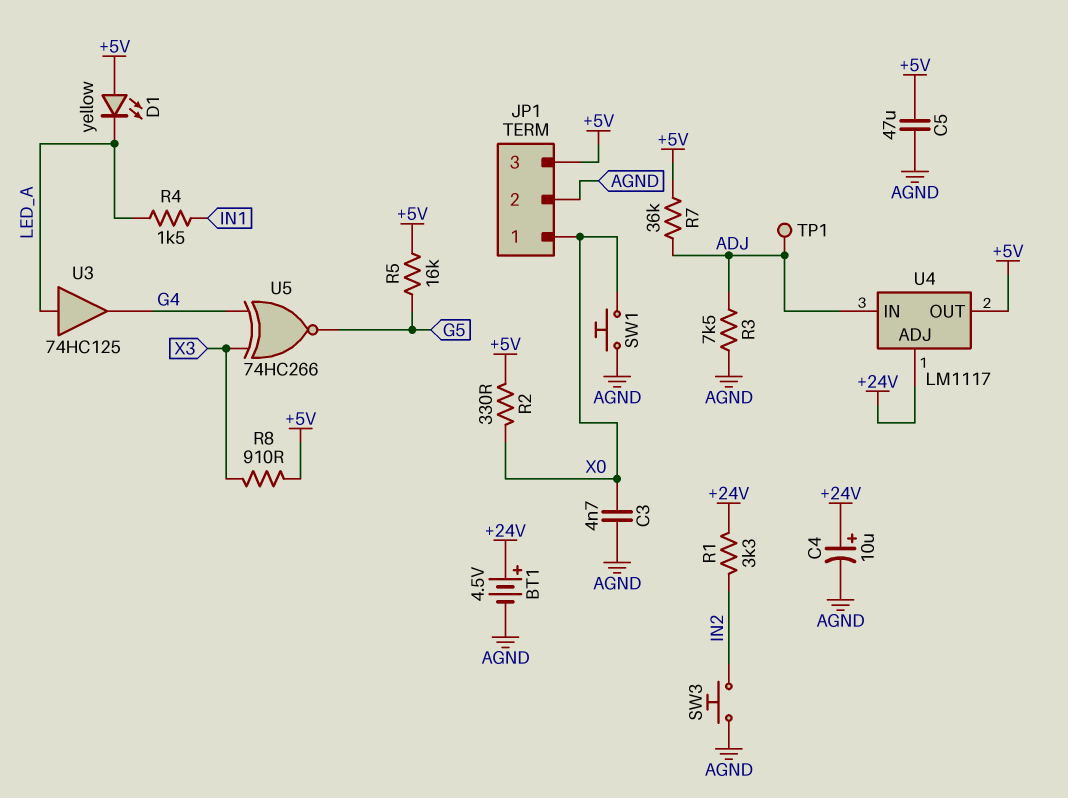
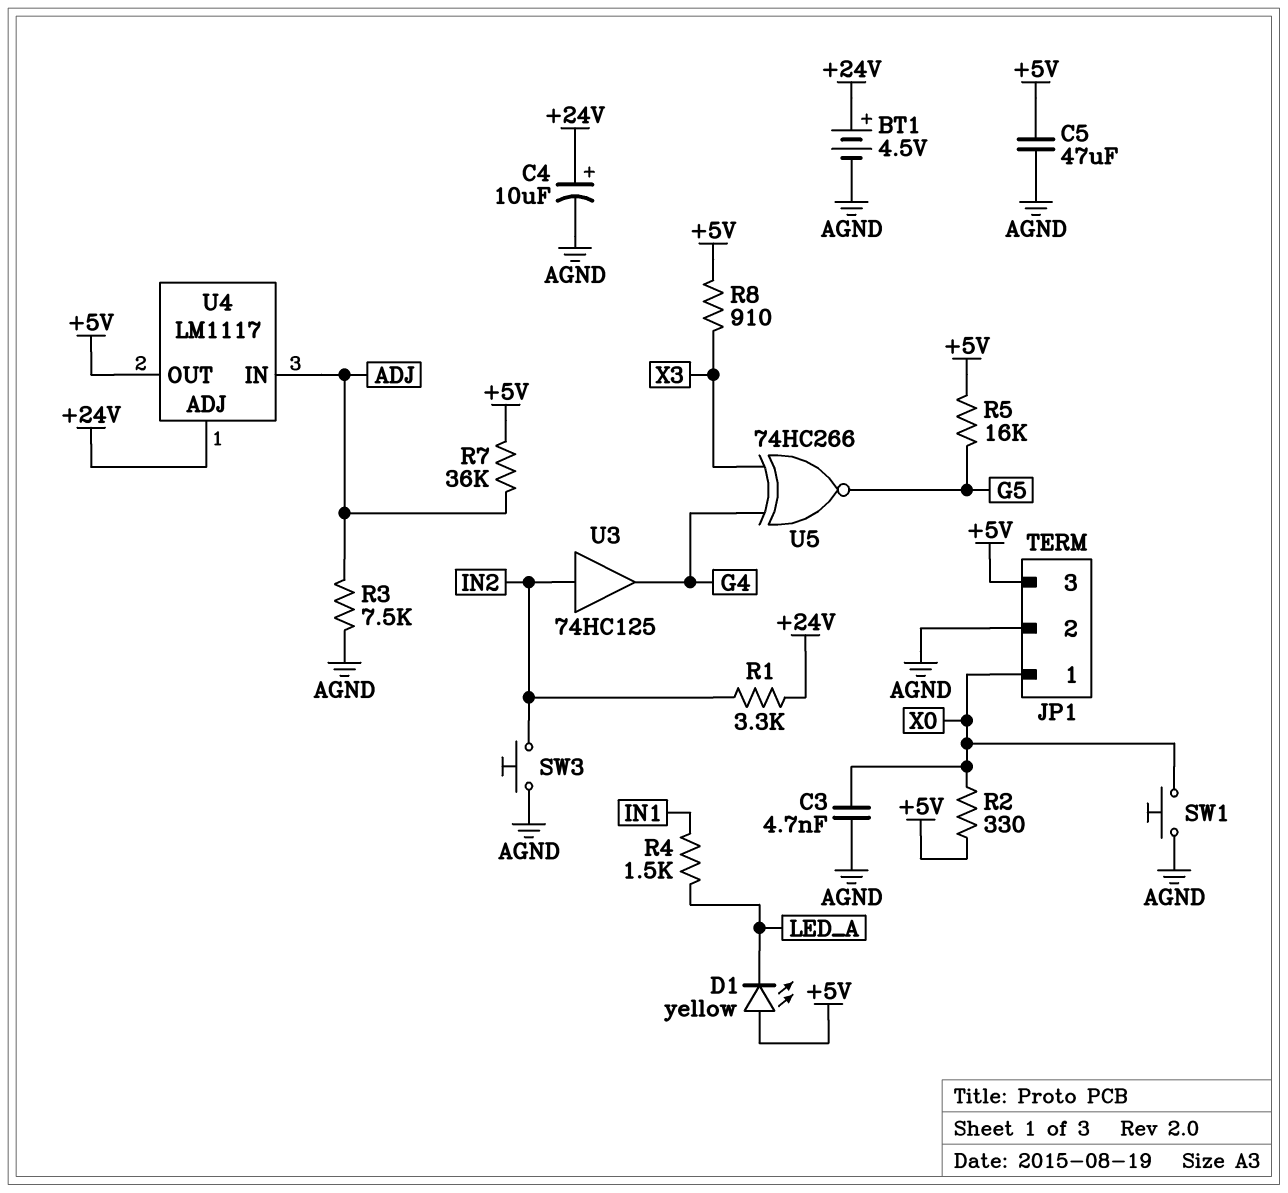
TP1: test point (ADJ) -> none
U3: buffer 74HC125 (in LED_A, out G4) -> buffer 74HC125 (in IN2, out G4)

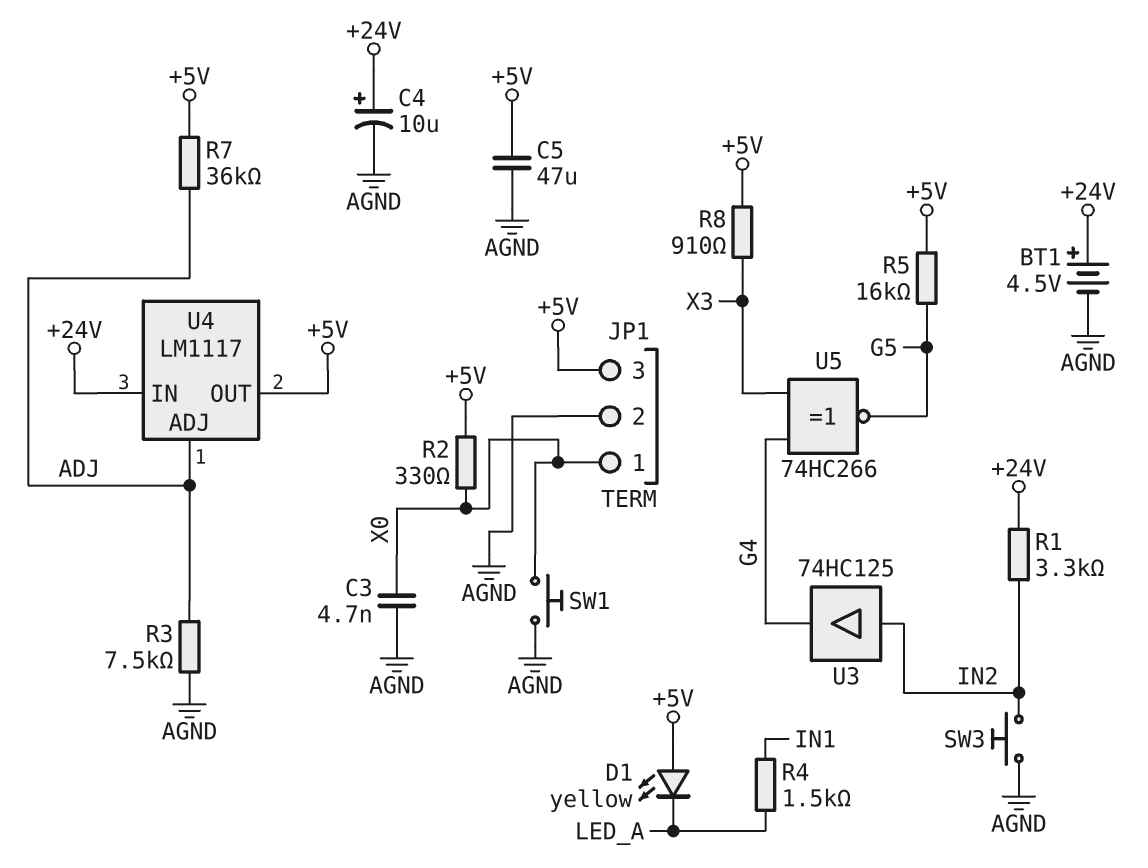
U4 pin ADJ: +24V -> ADJ
U4 pin IN: ADJ -> +24V

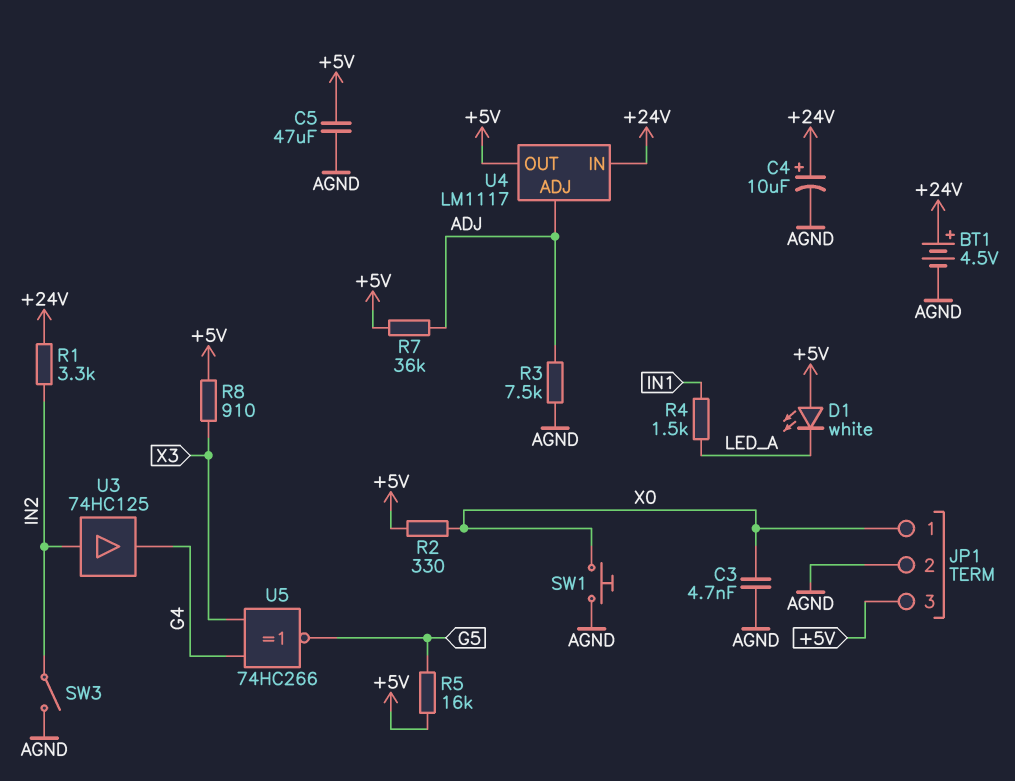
D1: LED yellow (A +5V, K LED_A) -> LED white (A +5V, K LED_A)
SW3: button (AGND, IN2) -> switch (AGND, IN2)

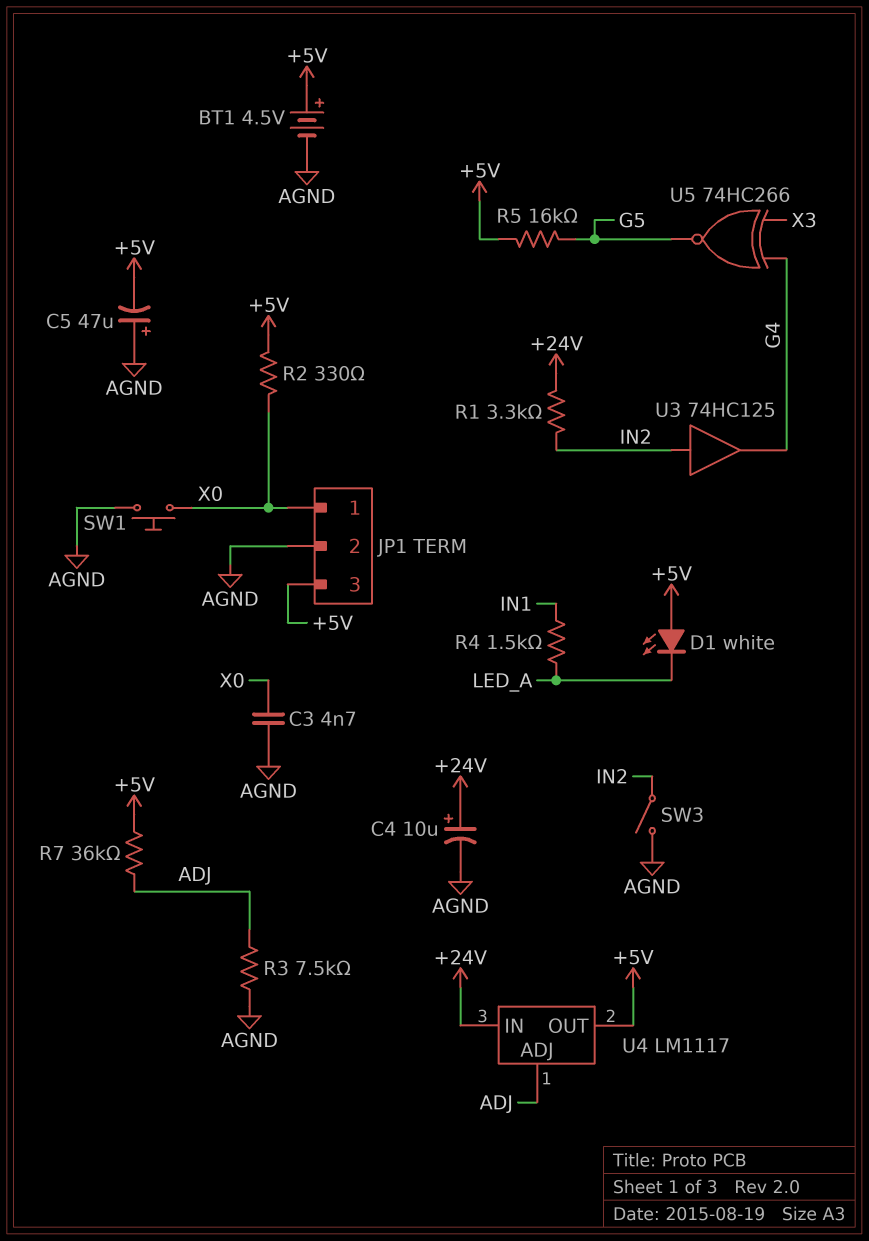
BT1: 4.5V (plus +24V, minus AGND) -> 4.5V (plus +5V, minus AGND)
C5: 47uF (+5V, AGND) -> 47uF (plus AGND, minus +5V)
R8: 910 (+5V, X3) -> none

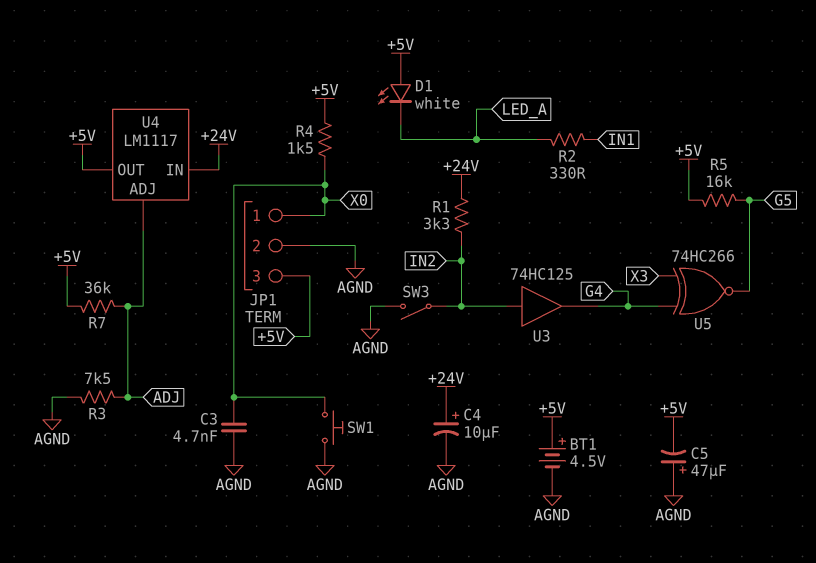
R2: 330 (+5V, X0) -> 330 (IN1, LED_A)
R4: 1.5k (IN1, LED_A) -> 1.5k (+5V, X0)

